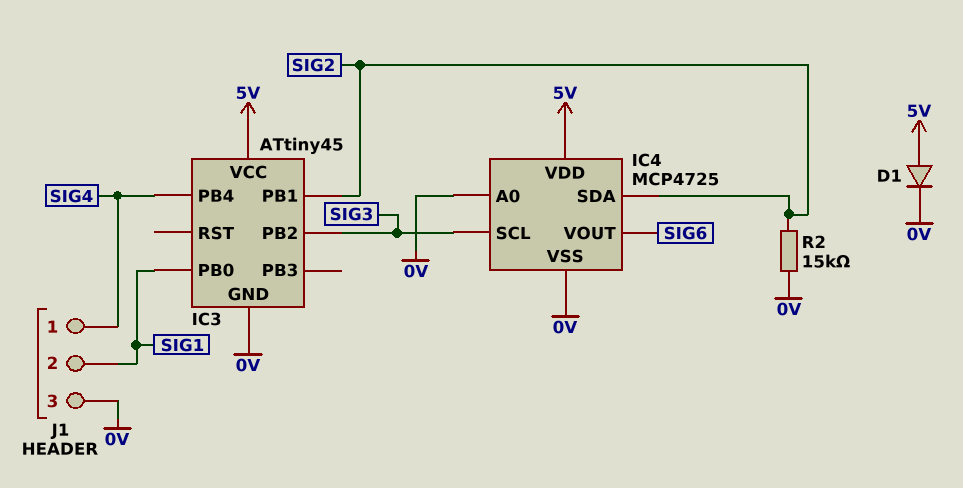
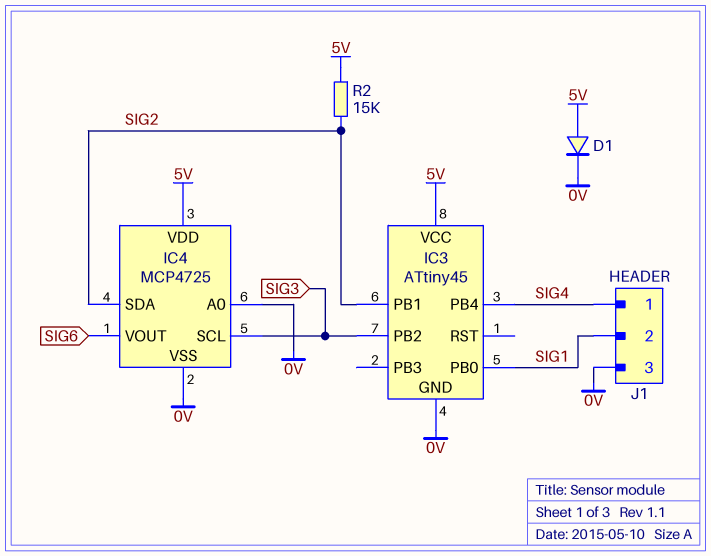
R2: 15k (0V, SIG2) -> 15k (5V, SIG2)

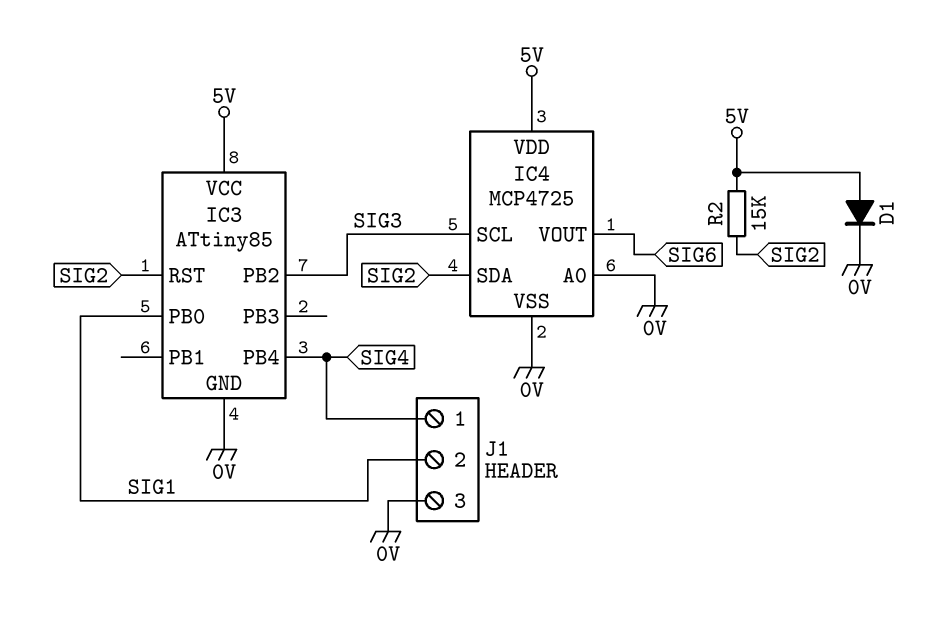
IC3: ATtiny45 -> ATtiny85
IC3 pin PB1: SIG2 -> none
IC3 pin RST: none -> SIG2

